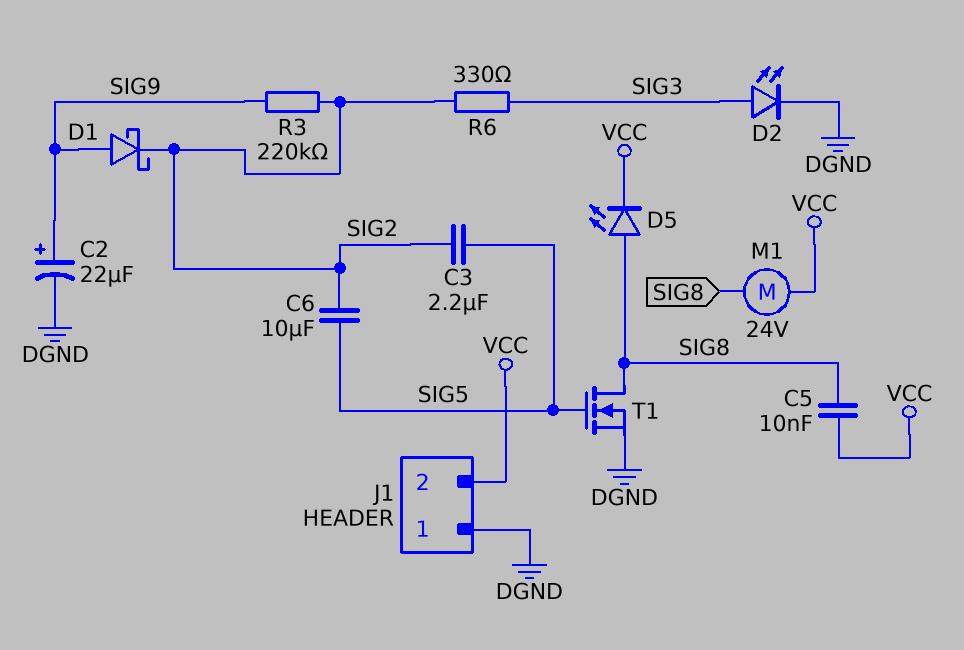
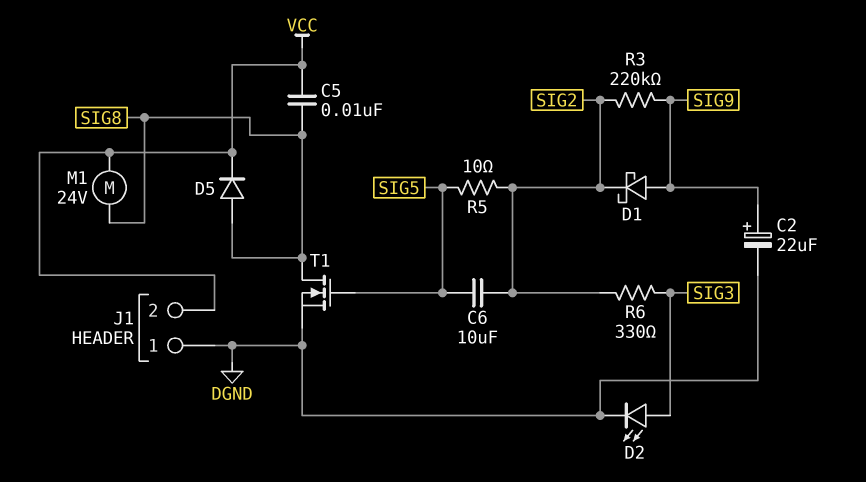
C3: 2.2uF (SIG2, SIG5) -> none
D5: LED (A SIG8, K VCC) -> diode (A SIG8, K VCC)
R5: none -> 10 (SIG2, SIG5)

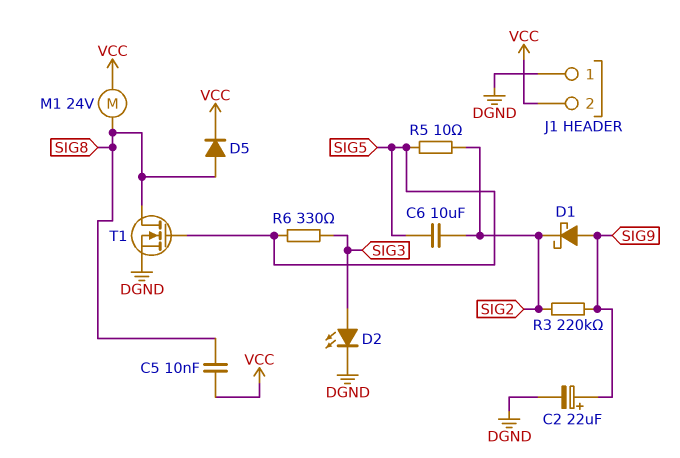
R6: 330 (SIG2, SIG3) -> 330 (SIG3, SIG5)

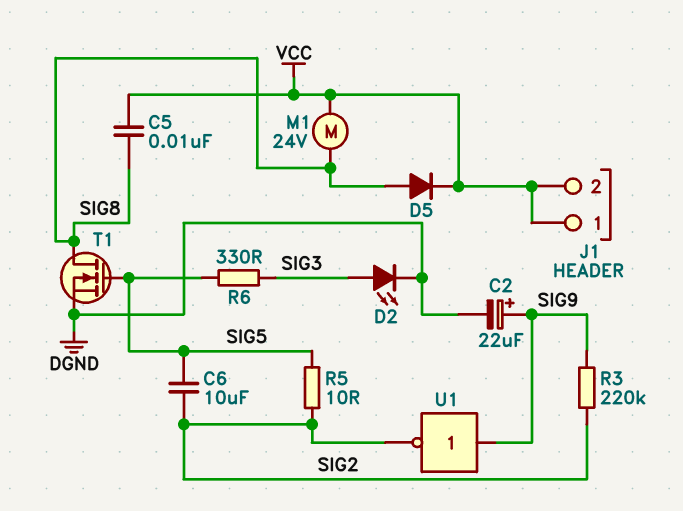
D1: schottky (A SIG9, K SIG2) -> none
J1 pin 1: DGND -> VCC
U1: none -> NOT (in SIG9, out SIG2)

